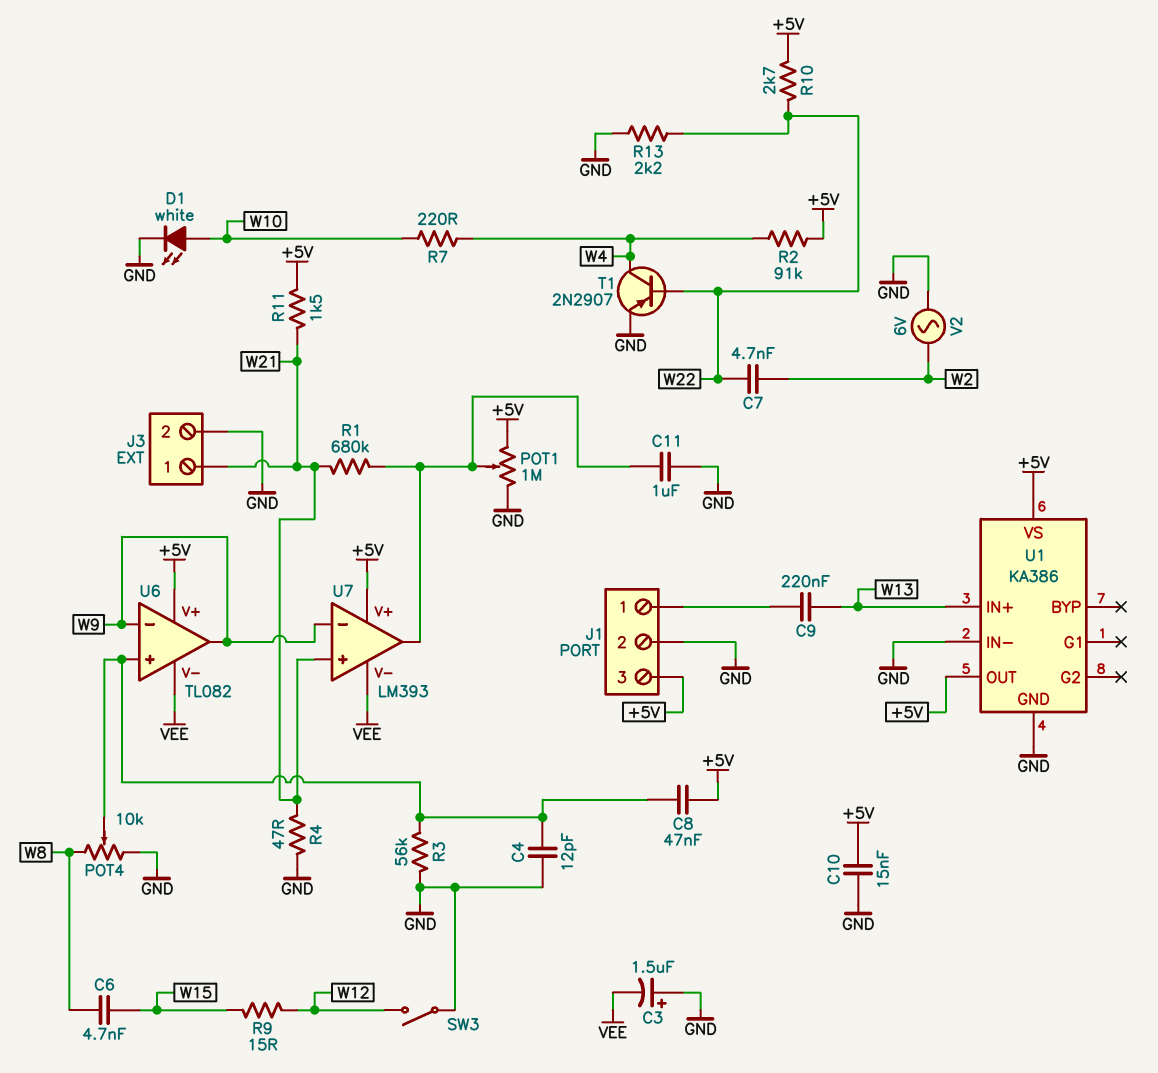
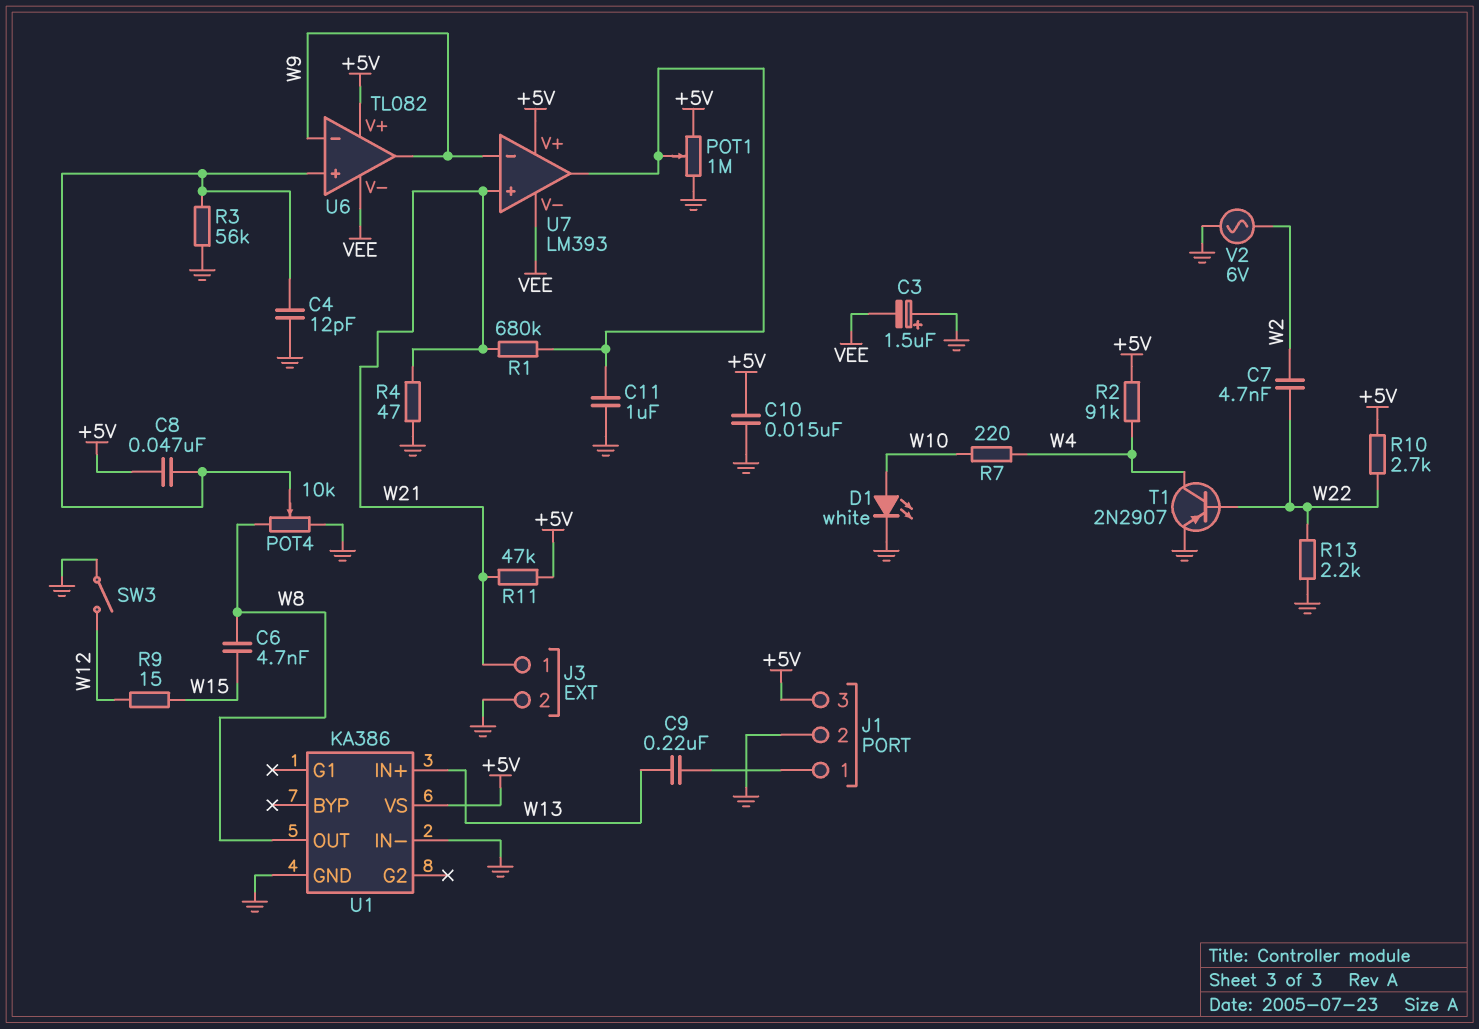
R11: 1.5k (+5V, W21) -> 47k (+5V, W21)
U1 pin OUT: +5V -> W8

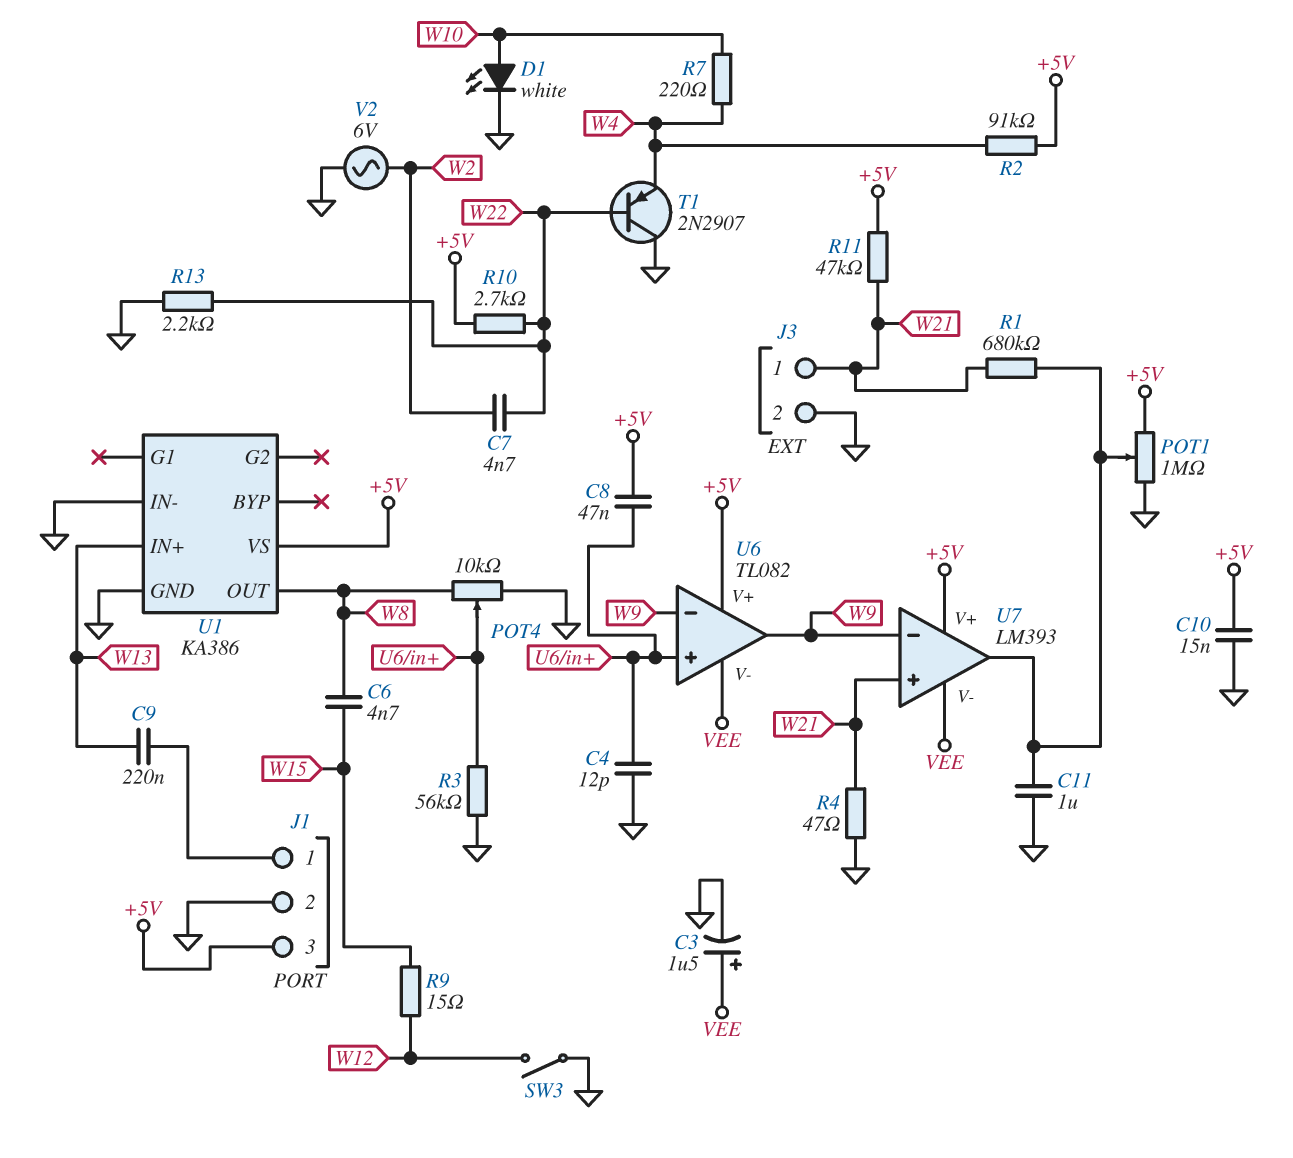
C3: 1.5uF (plus GND, minus VEE) -> 1.5uF (plus VEE, minus GND)
T1: PNP 2N2907 (B W22, C W4, E GND) -> PNP 2N2907 (B W22, C GND, E W4)

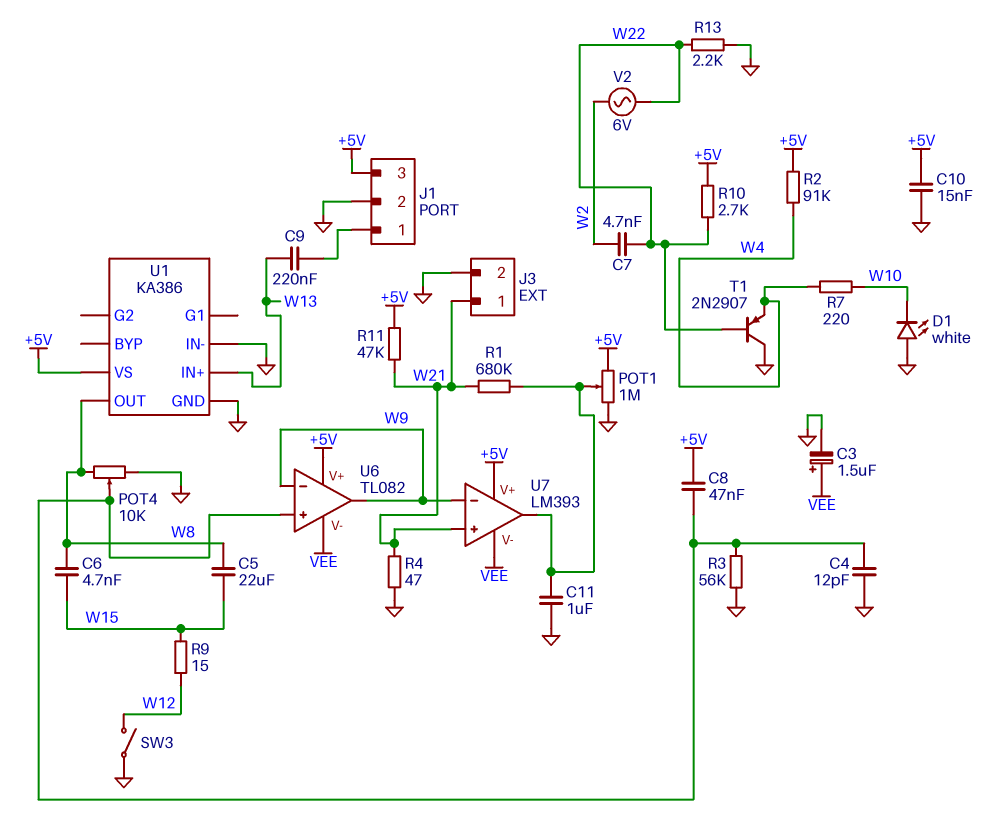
C5: none -> 22uF (W8, W15)
D1: LED white (A W10, K GND) -> LED white (A GND, K W10)
V2: AC 6V (GND, W2) -> AC 6V (W2, W22)

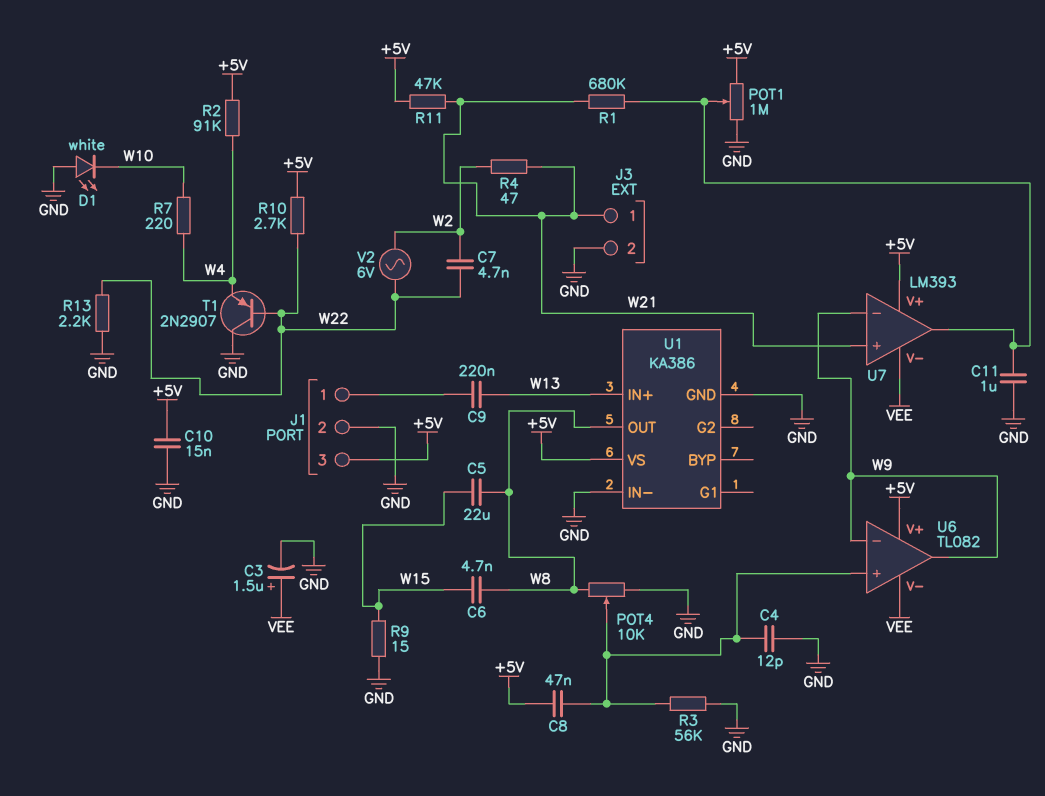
R4: 47 (GND, W21) -> 47 (W2, W21)
R9: 15 (W12, W15) -> 15 (GND, W15)
SW3: switch (GND, W12) -> none

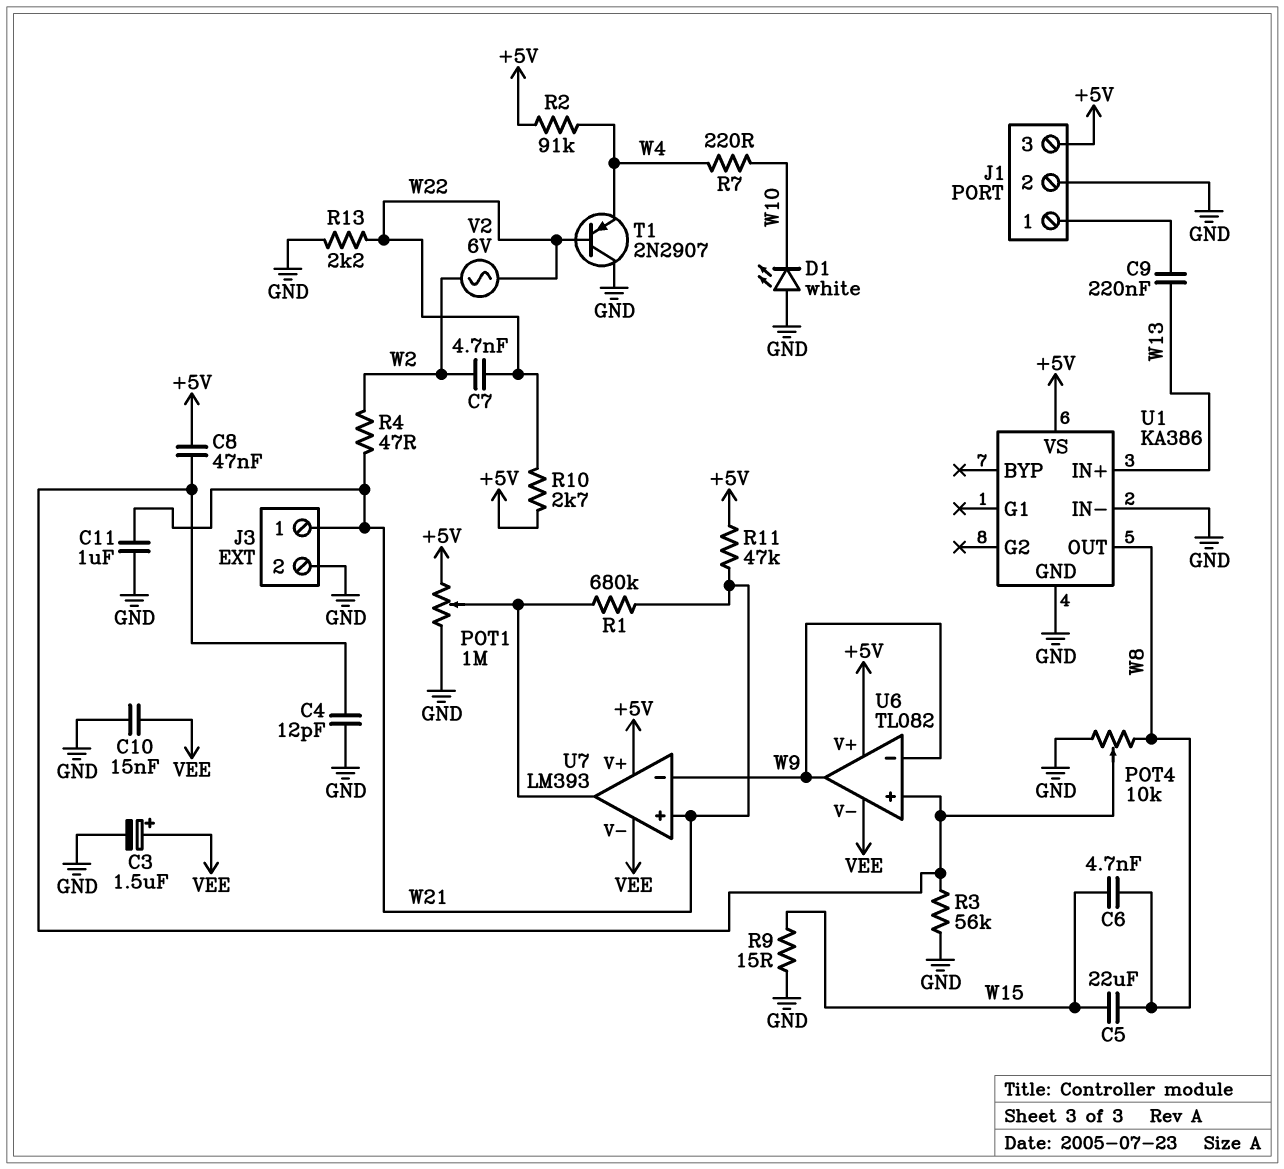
C10: 15nF (+5V, GND) -> 15nF (GND, VEE)
C11: 1uF (GND, U7/out) -> 1uF (GND, W21)

